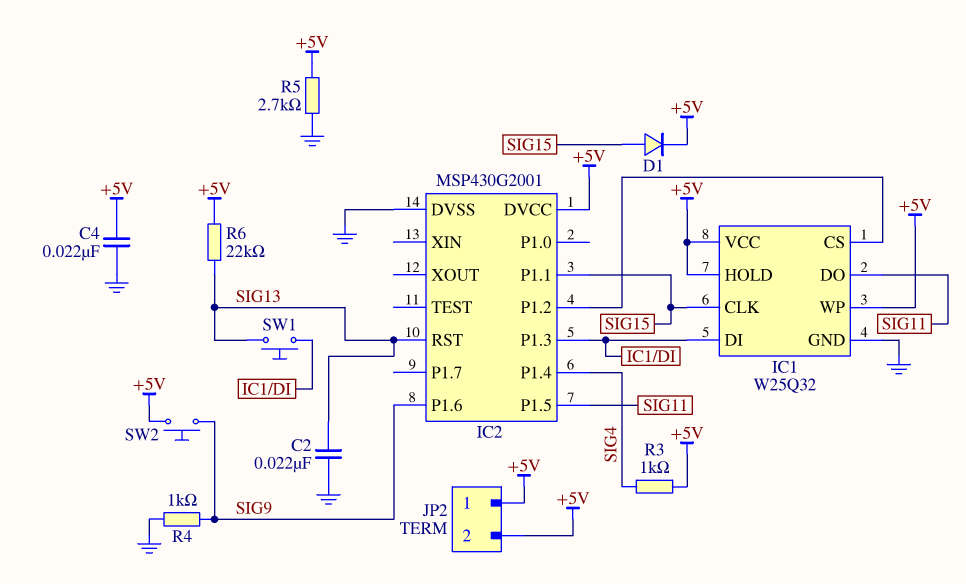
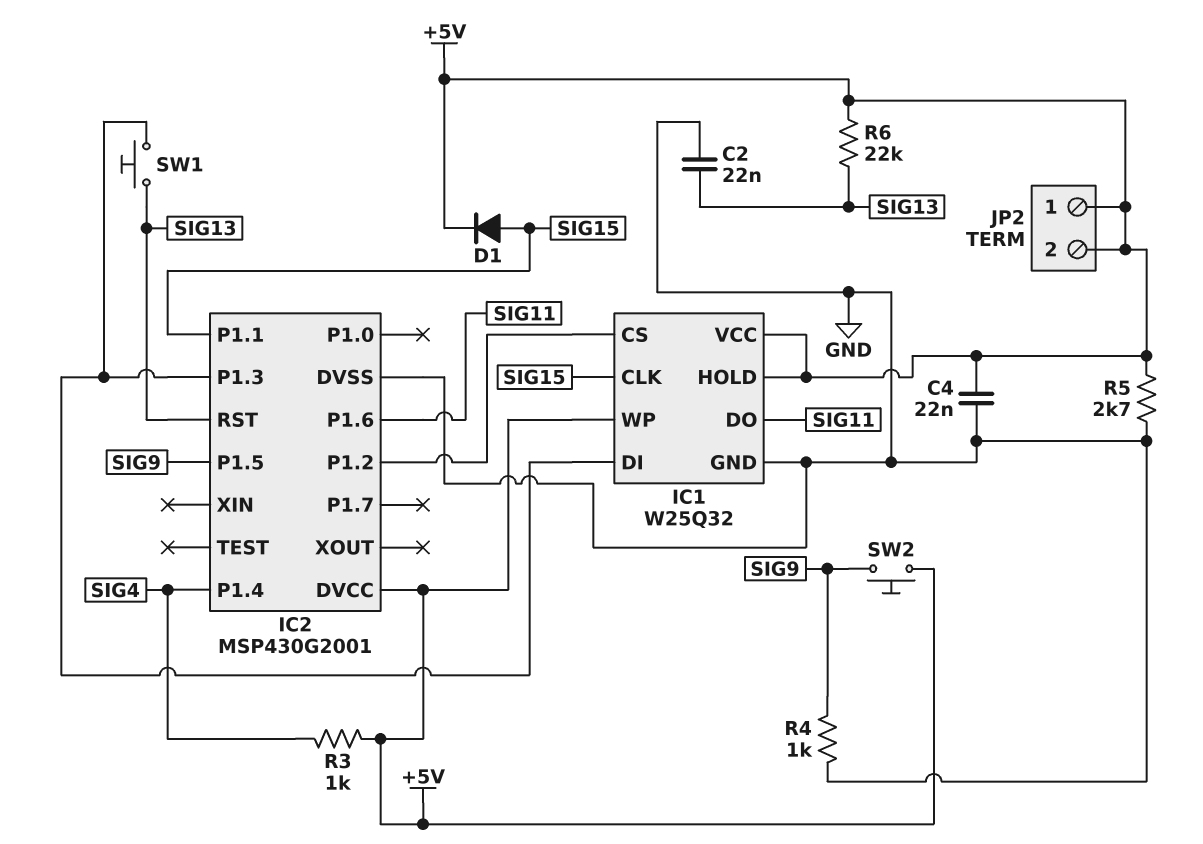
IC2 pin P1.5: SIG11 -> SIG9
IC2 pin P1.6: SIG9 -> SIG11

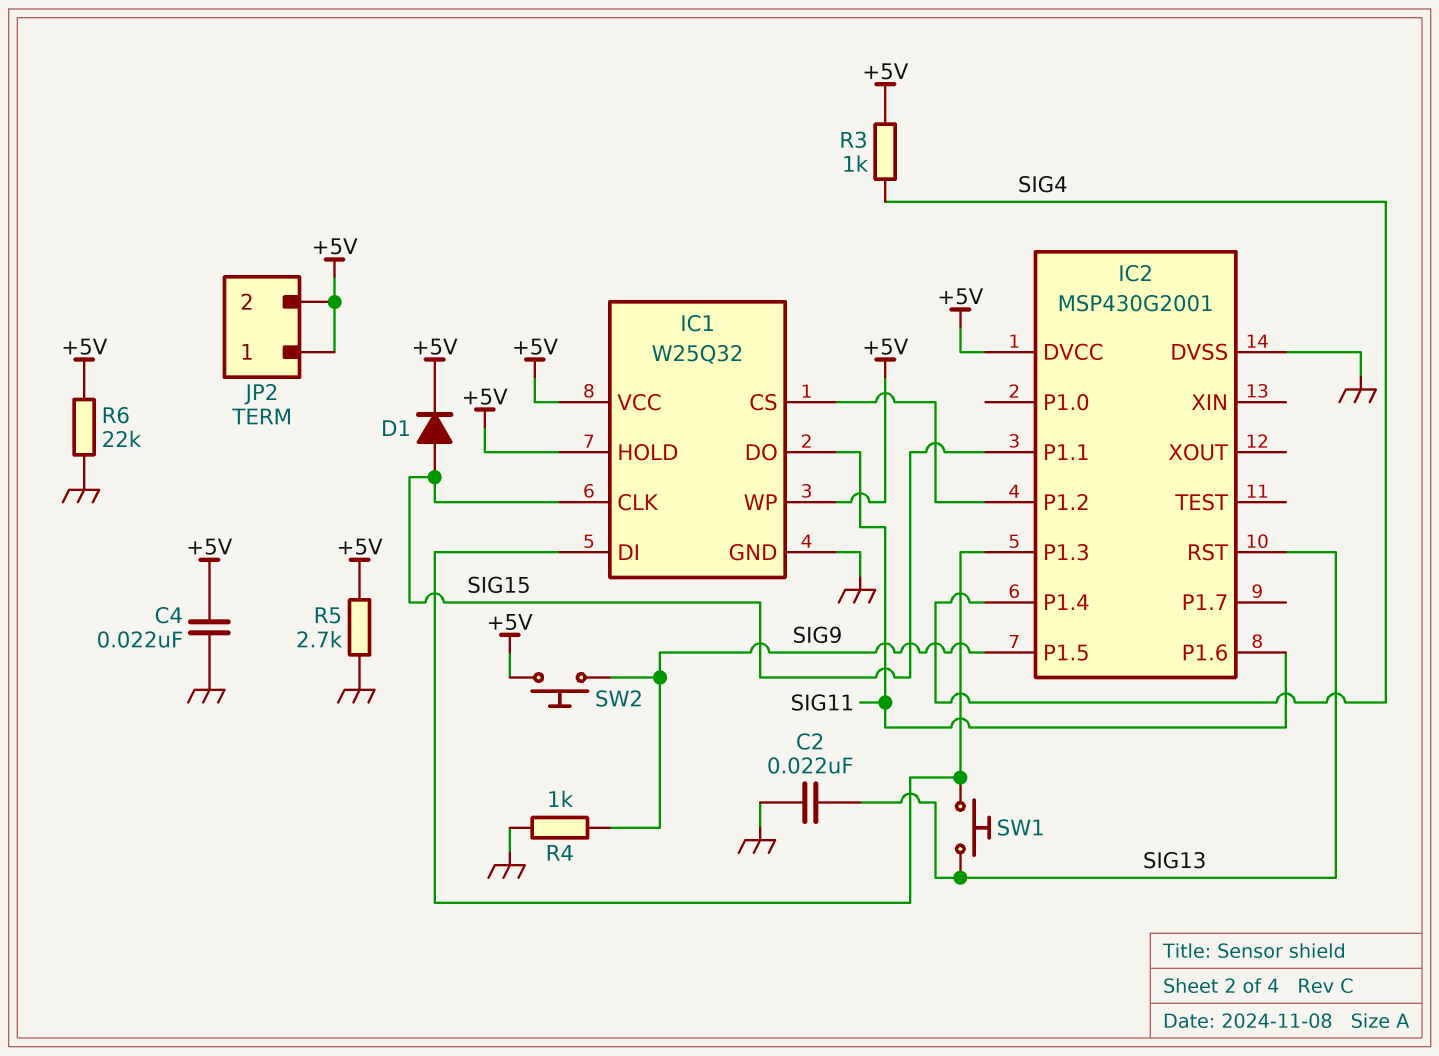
R6: 22k (+5V, SIG13) -> 22k (+5V, GND)

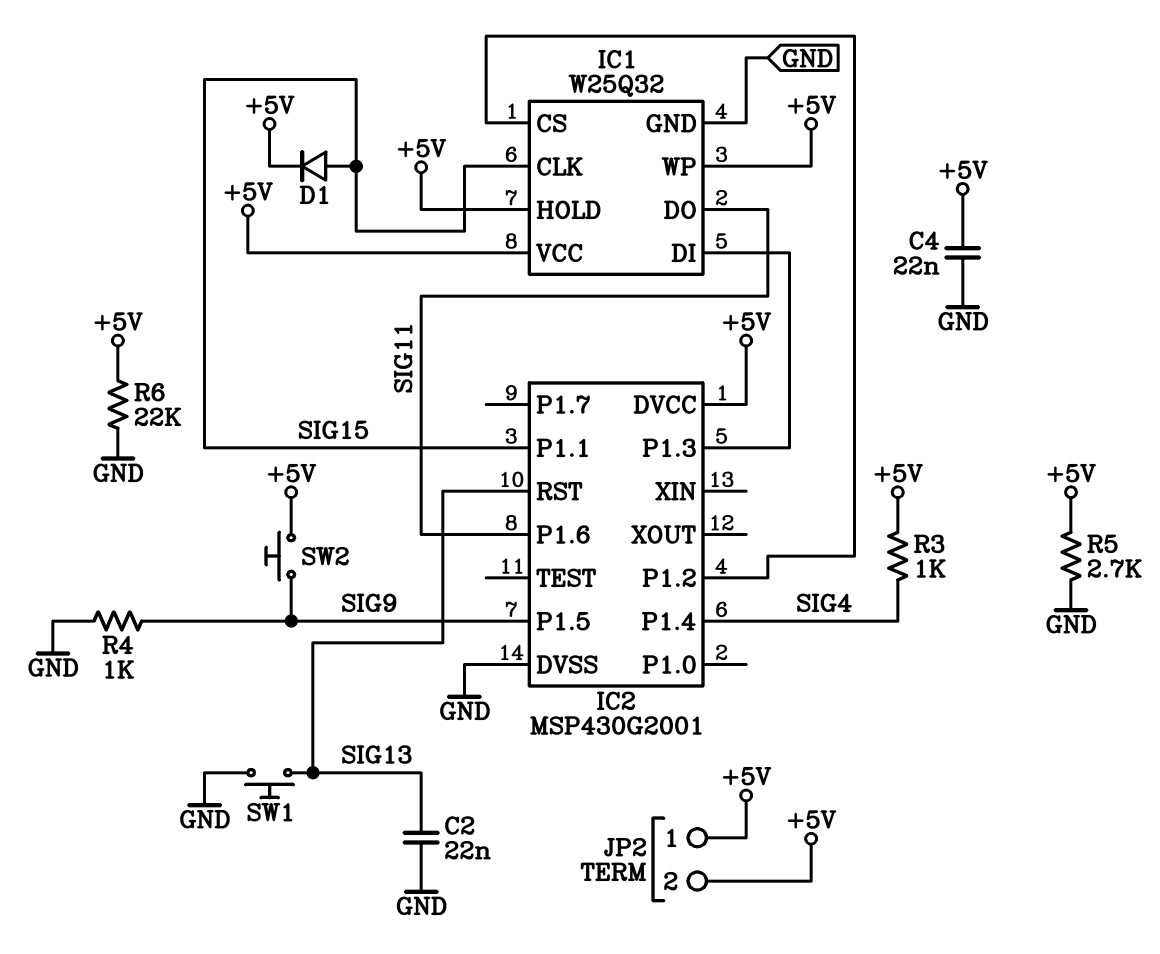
SW1: button (IC1/DI, SIG13) -> button (GND, SIG13)

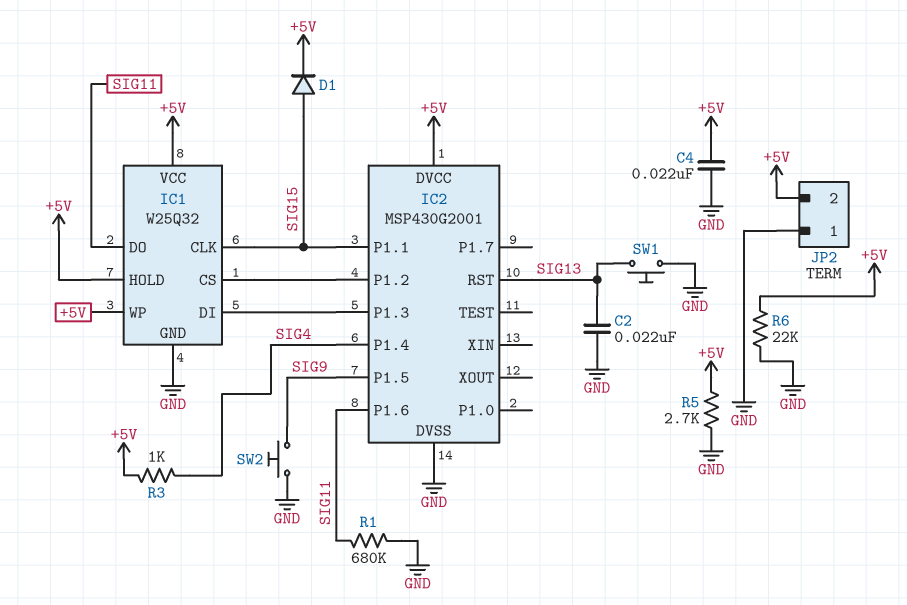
JP2 pin 1: +5V -> GND
R1: none -> 680k (GND, SIG11)
R4: 1k (GND, SIG9) -> none
SW2: button (+5V, SIG9) -> button (GND, SIG9)

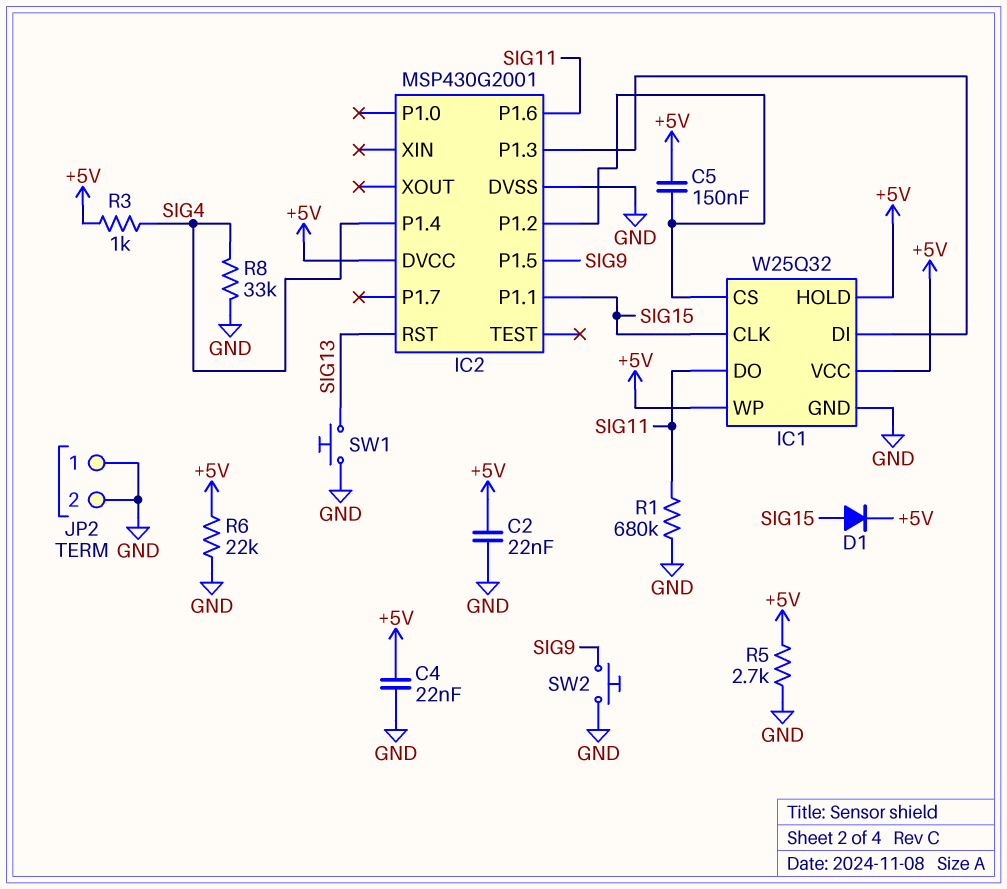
C2: 22nF (GND, SIG13) -> 22nF (+5V, GND)
C5: none -> 150nF (+5V, IC1/CS)
JP2 pin 2: +5V -> GND
R8: none -> 33k (GND, SIG4)

